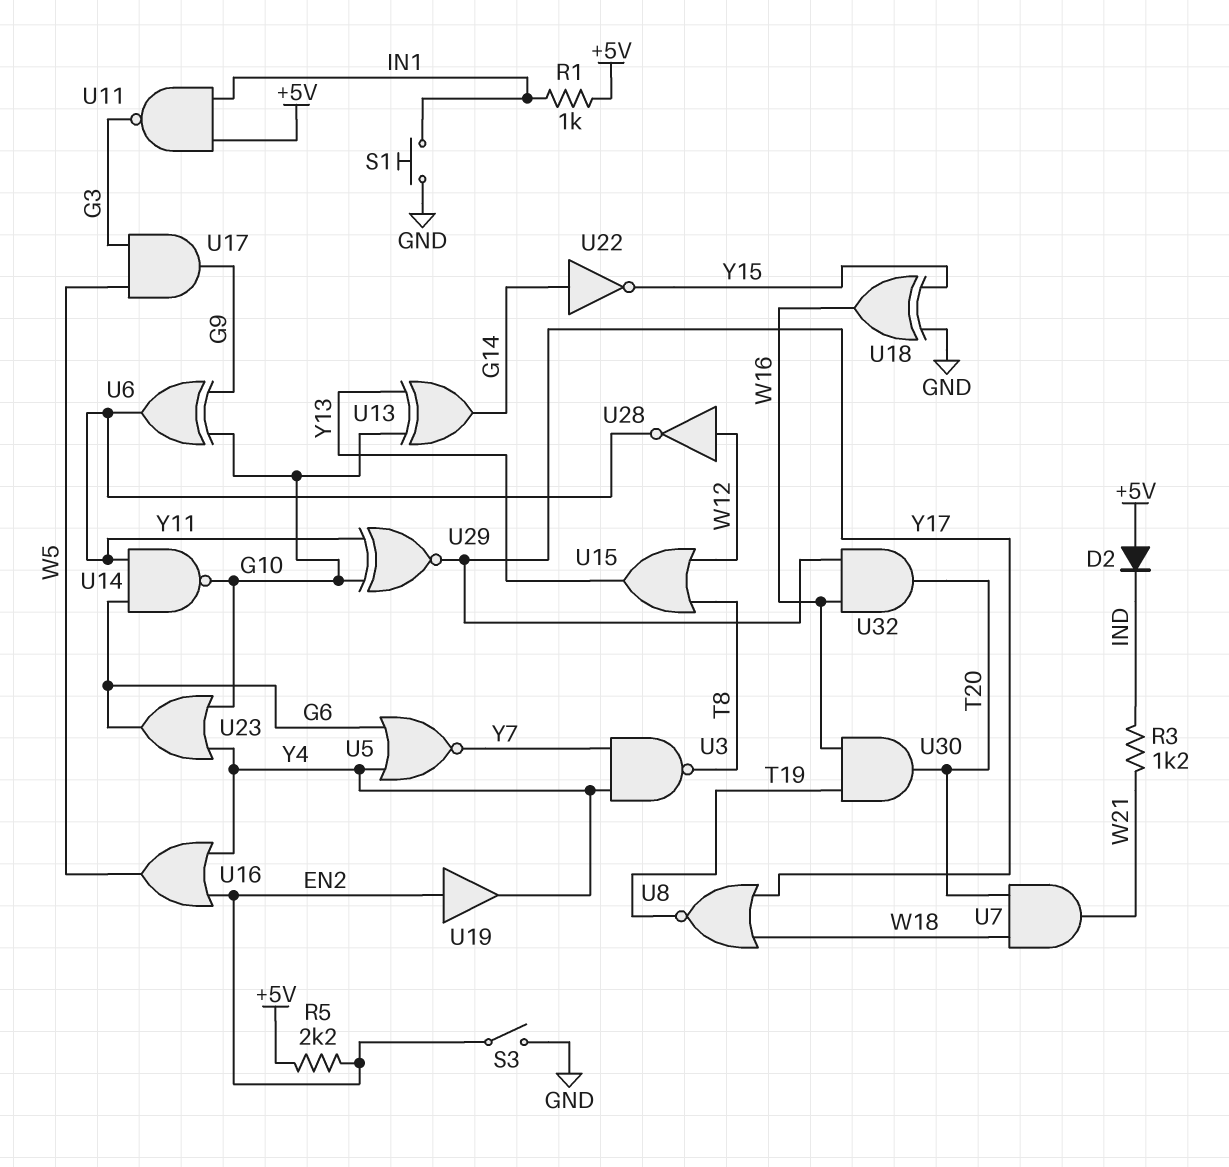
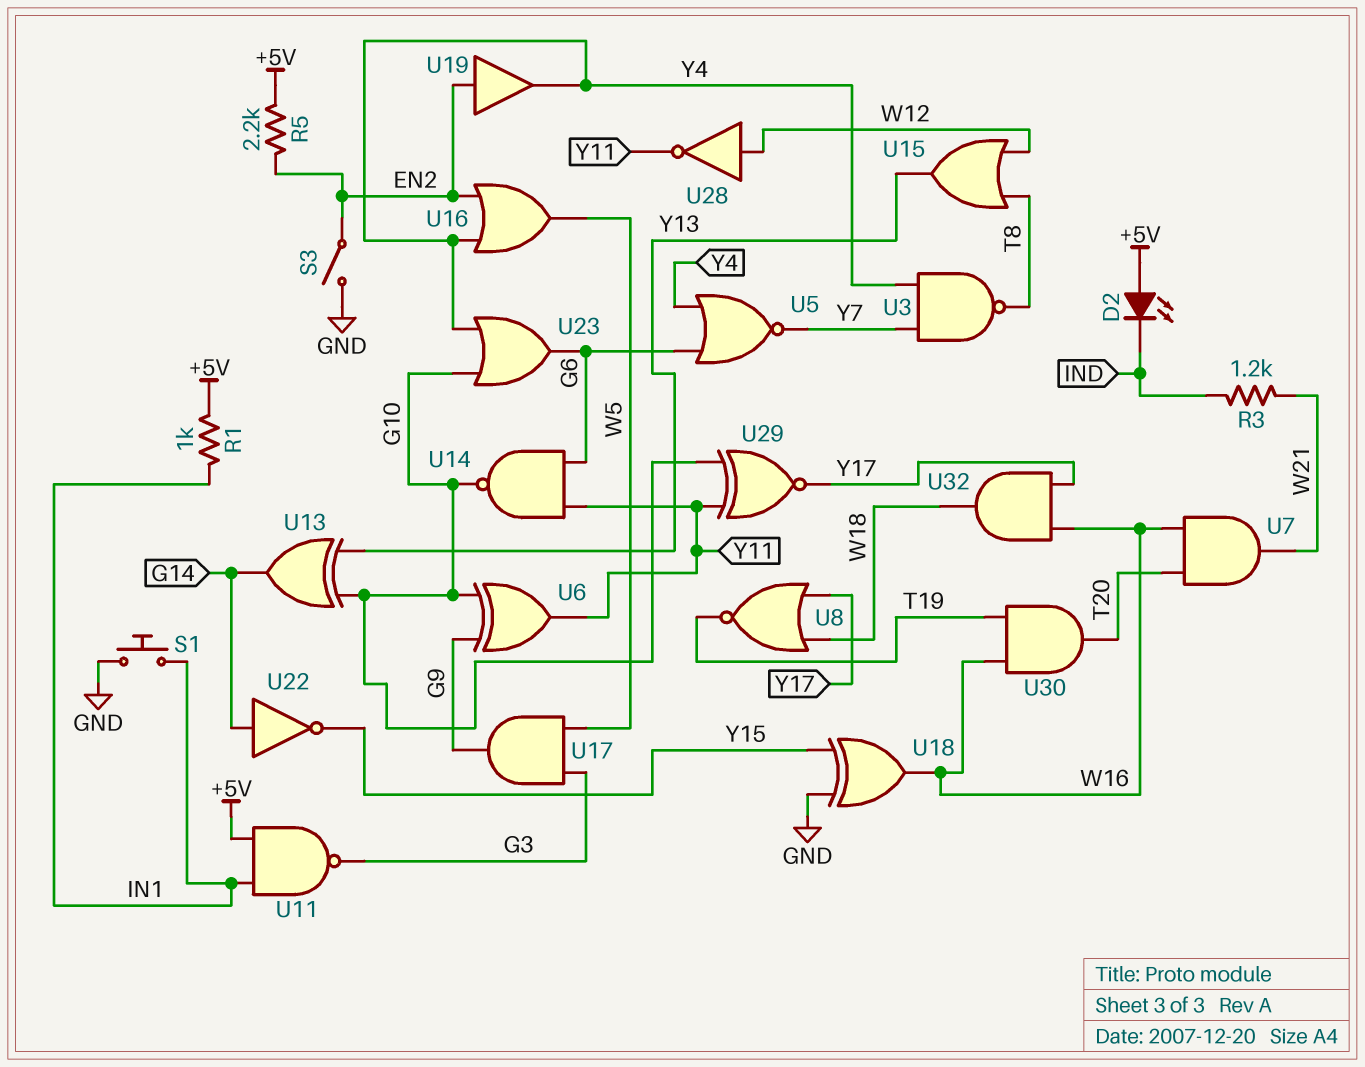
D2: diode (A +5V, K IND) -> LED (A +5V, K IND)
U7: AND (in T20, in W18, out W21) -> AND (in T20, in W16, out W21)
U32: AND (in W16, in Y17, out T20) -> AND (in W16, in Y17, out W18)

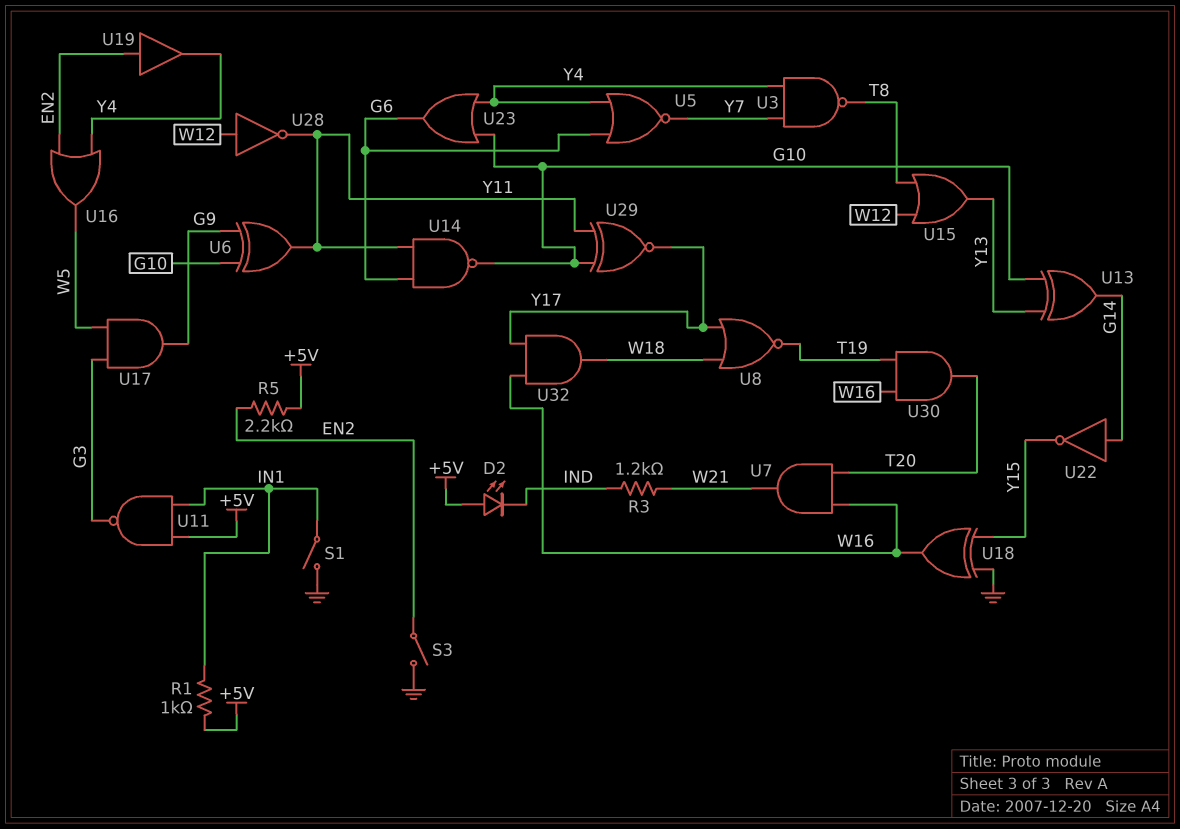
S1: button (GND, IN1) -> switch (GND, IN1)

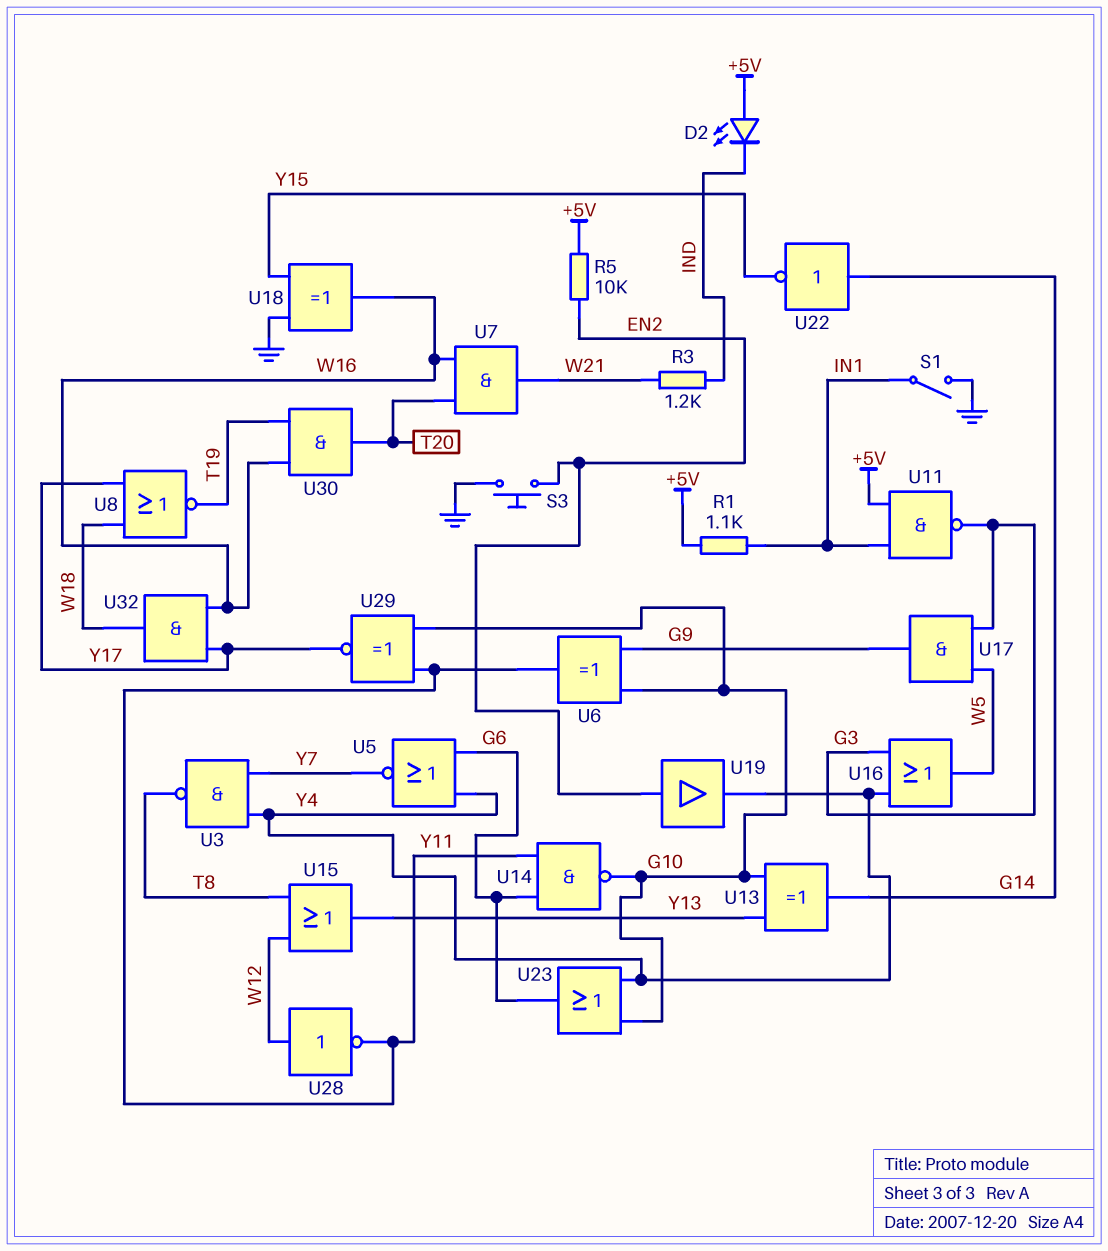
R1: 1k (+5V, IN1) -> 1.1k (+5V, IN1)
R5: 2.2k (+5V, EN2) -> 10k (+5V, EN2)
S3: switch (EN2, GND) -> button (EN2, GND)
U16: OR (in EN2, in Y4, out W5) -> OR (in G3, in Y4, out W5)

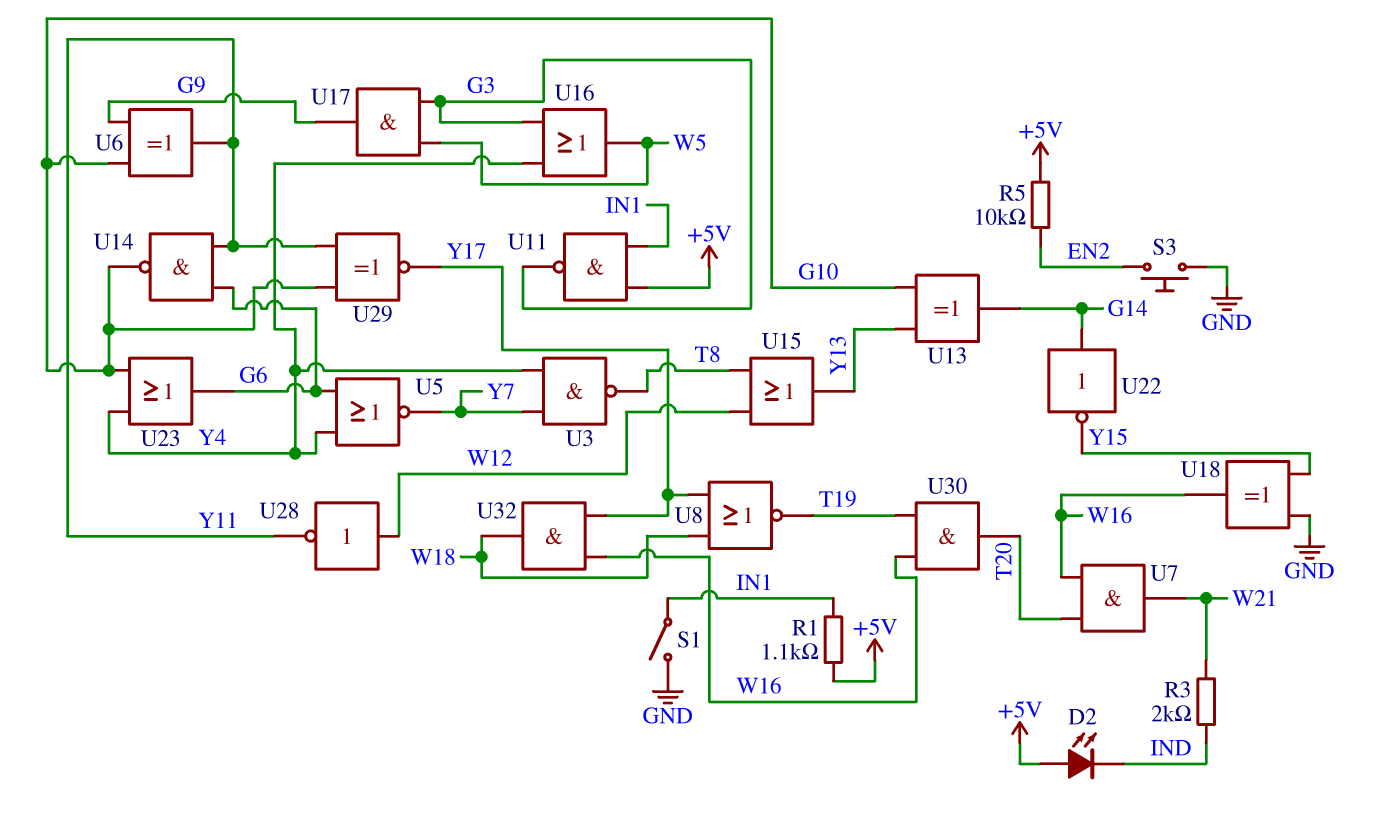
R3: 1.2k (IND, W21) -> 2k (IND, W21)
U19: buffer (in EN2, out Y4) -> none

